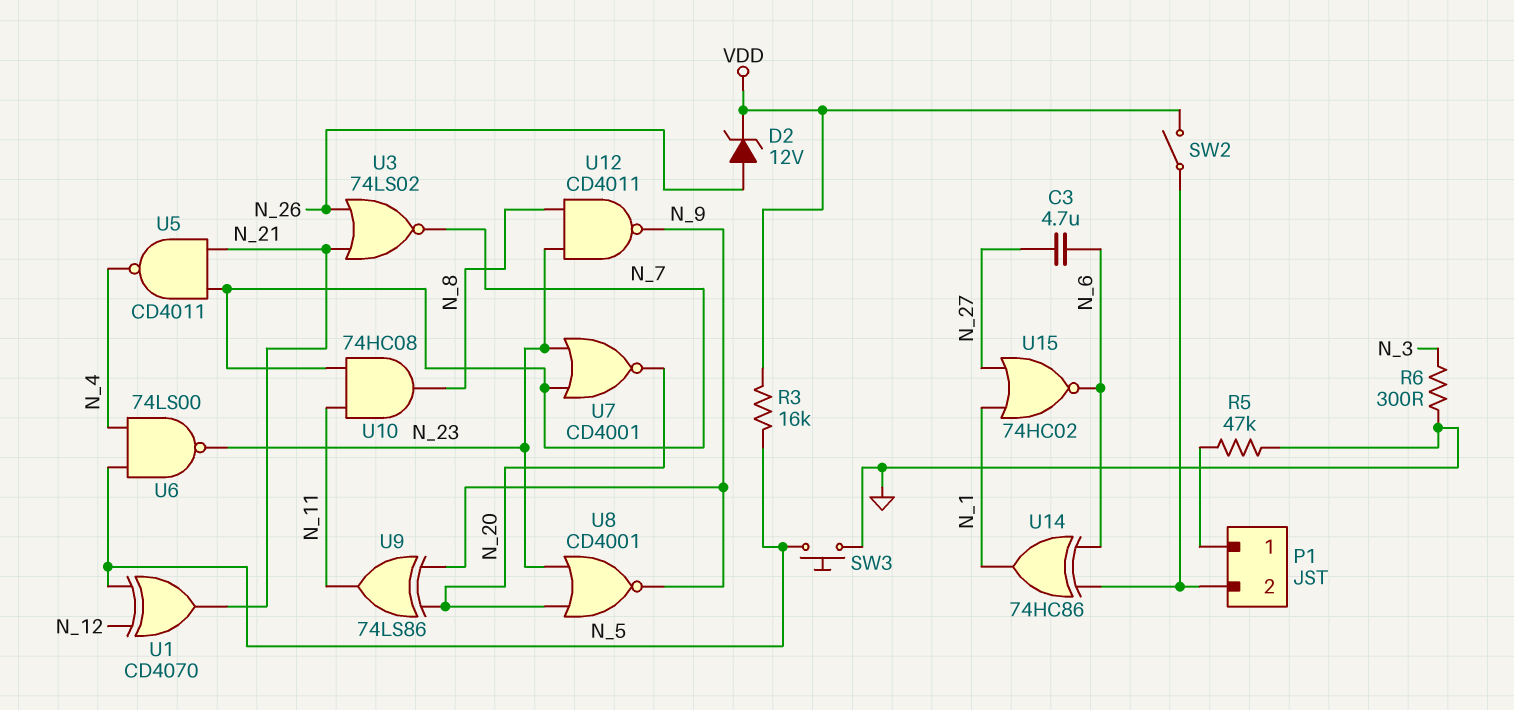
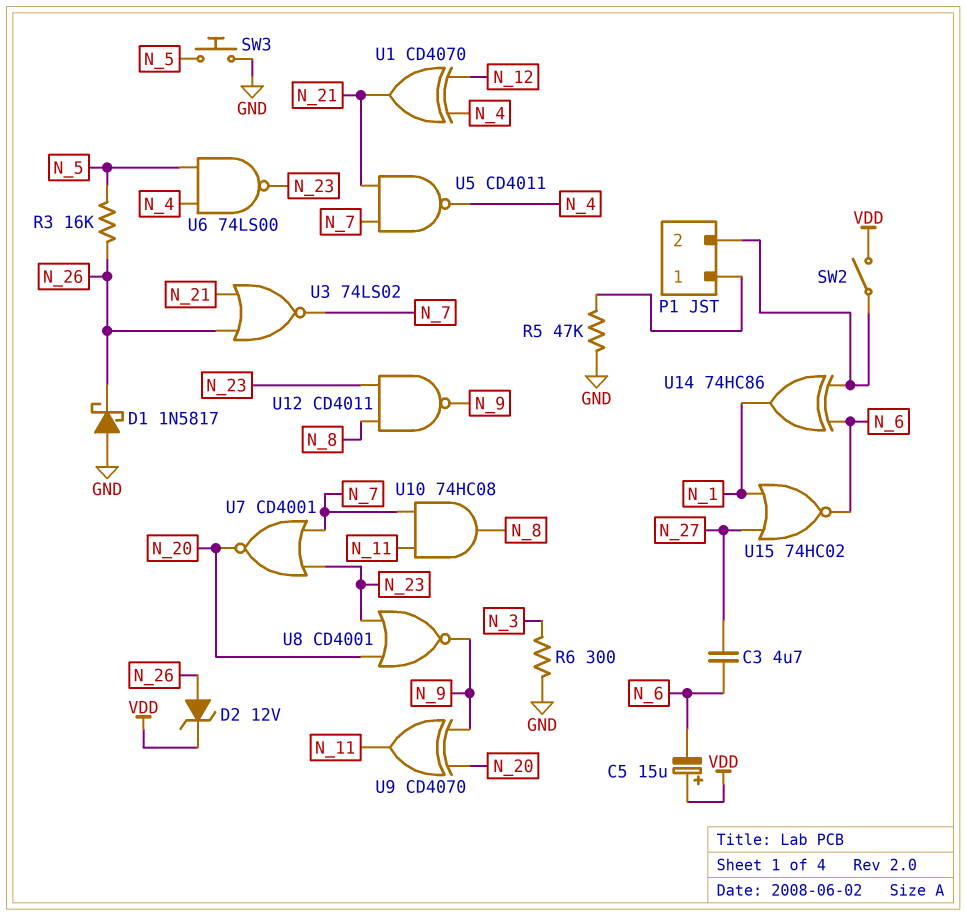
C5: none -> 15uF (plus VDD, minus N_6)
D1: none -> schottky 1N5817 (A GND, K N_26)
R3: 16k (N_5, VDD) -> 16k (N_5, N_26)
U1: XOR CD4070 (in N_5, in N_12, out N_21) -> XOR CD4070 (in N_4, in N_12, out N_21)
U9: XOR 74LS86 (in N_9, in N_20, out N_11) -> XOR CD4070 (in N_9, in N_20, out N_11)

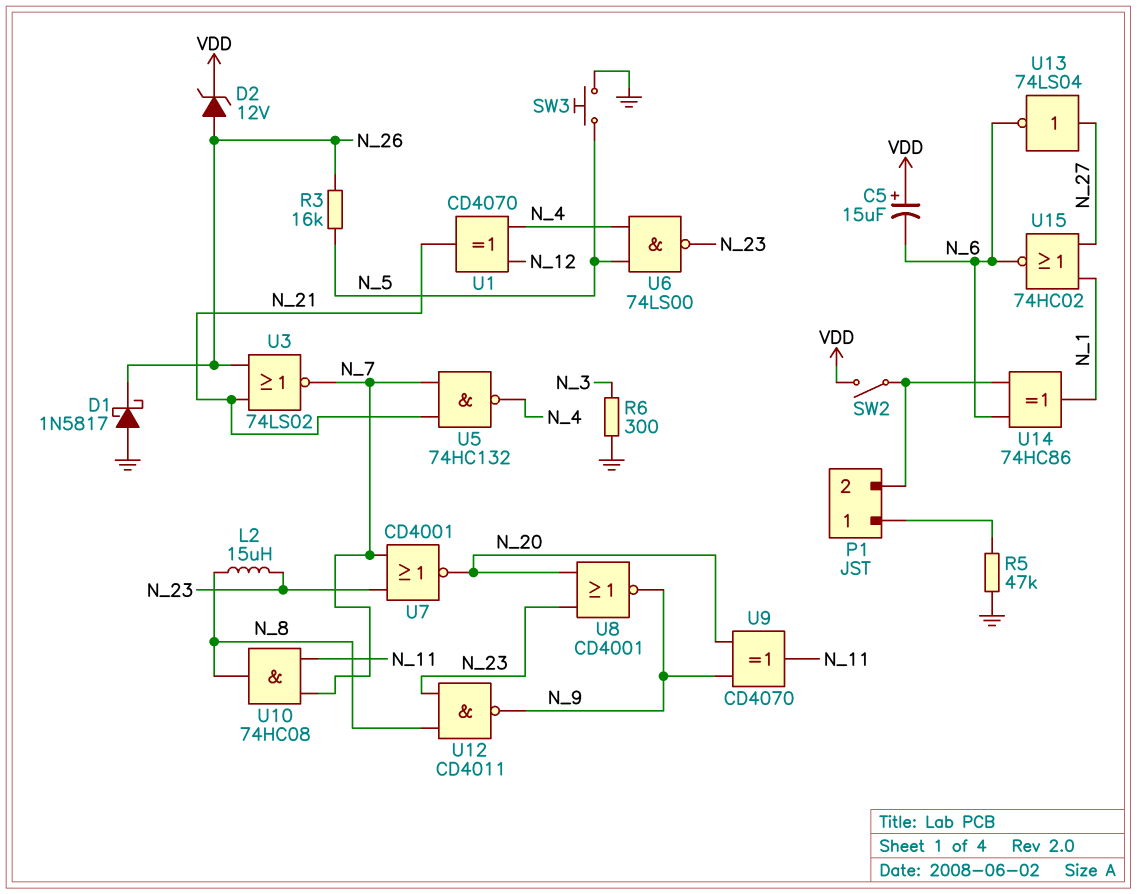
C3: 4.7uF (N_6, N_27) -> none
L2: none -> 15uH (N_8, N_23)
U5: NAND CD4011 (in N_7, in N_21, out N_4) -> NAND 74HC132 (in N_7, in N_21, out N_4)
U13: none -> NOT 74LS04 (in N_27, out N_6)

